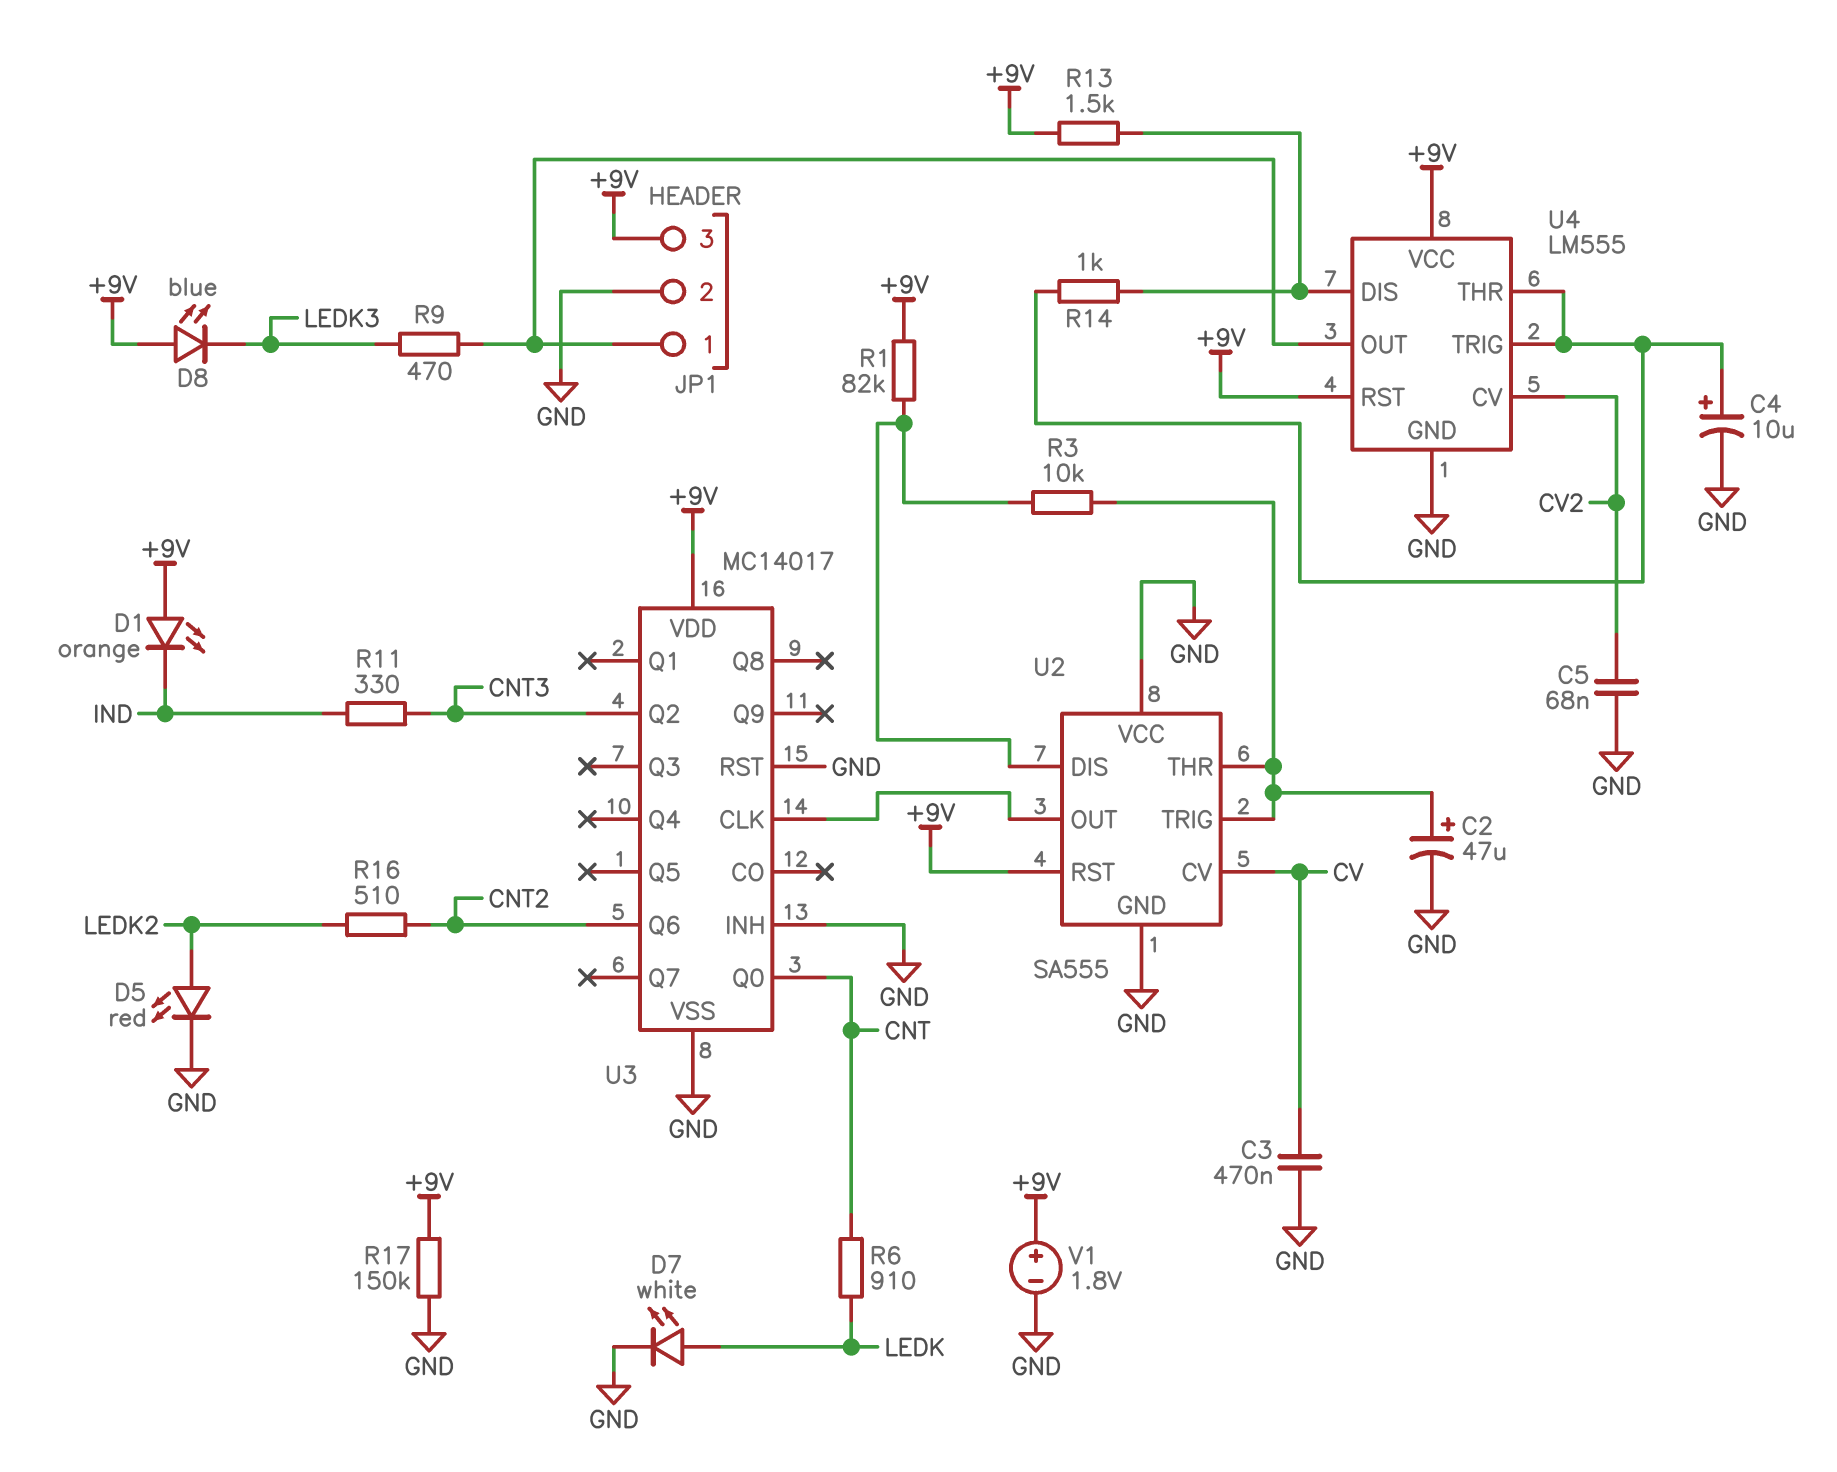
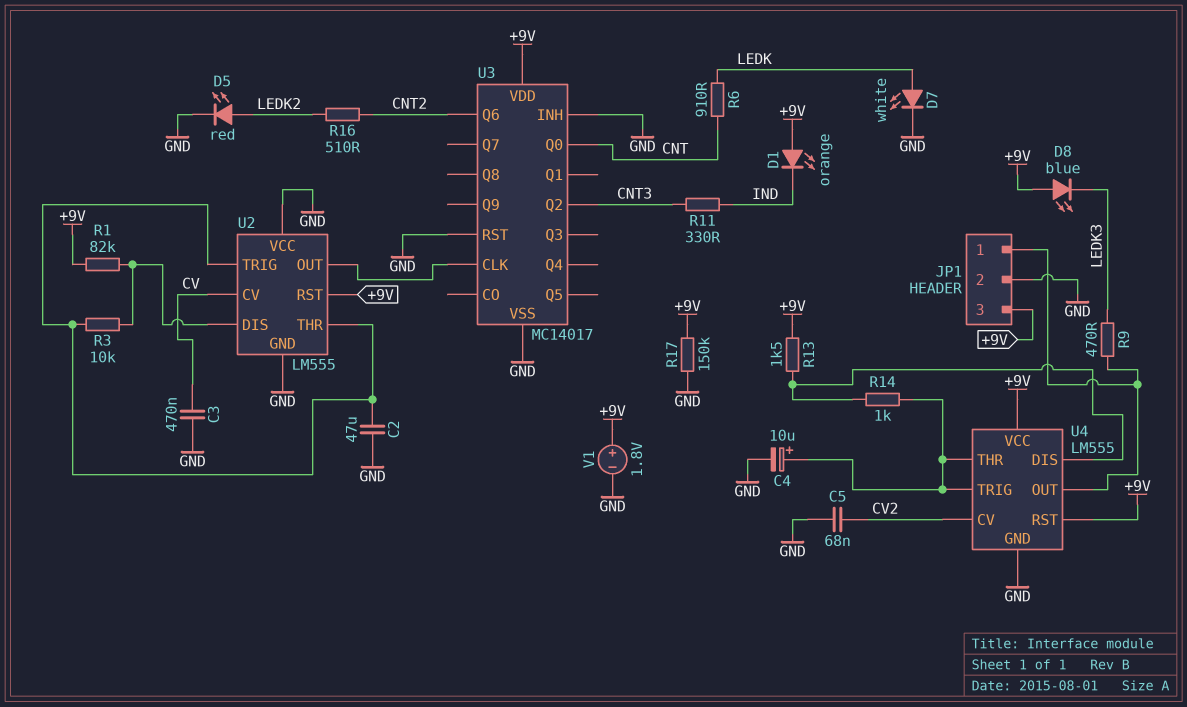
C2: 47uF (plus U2/THR, minus GND) -> 47uF (GND, U2/THR)
U2: SA555 -> LM555

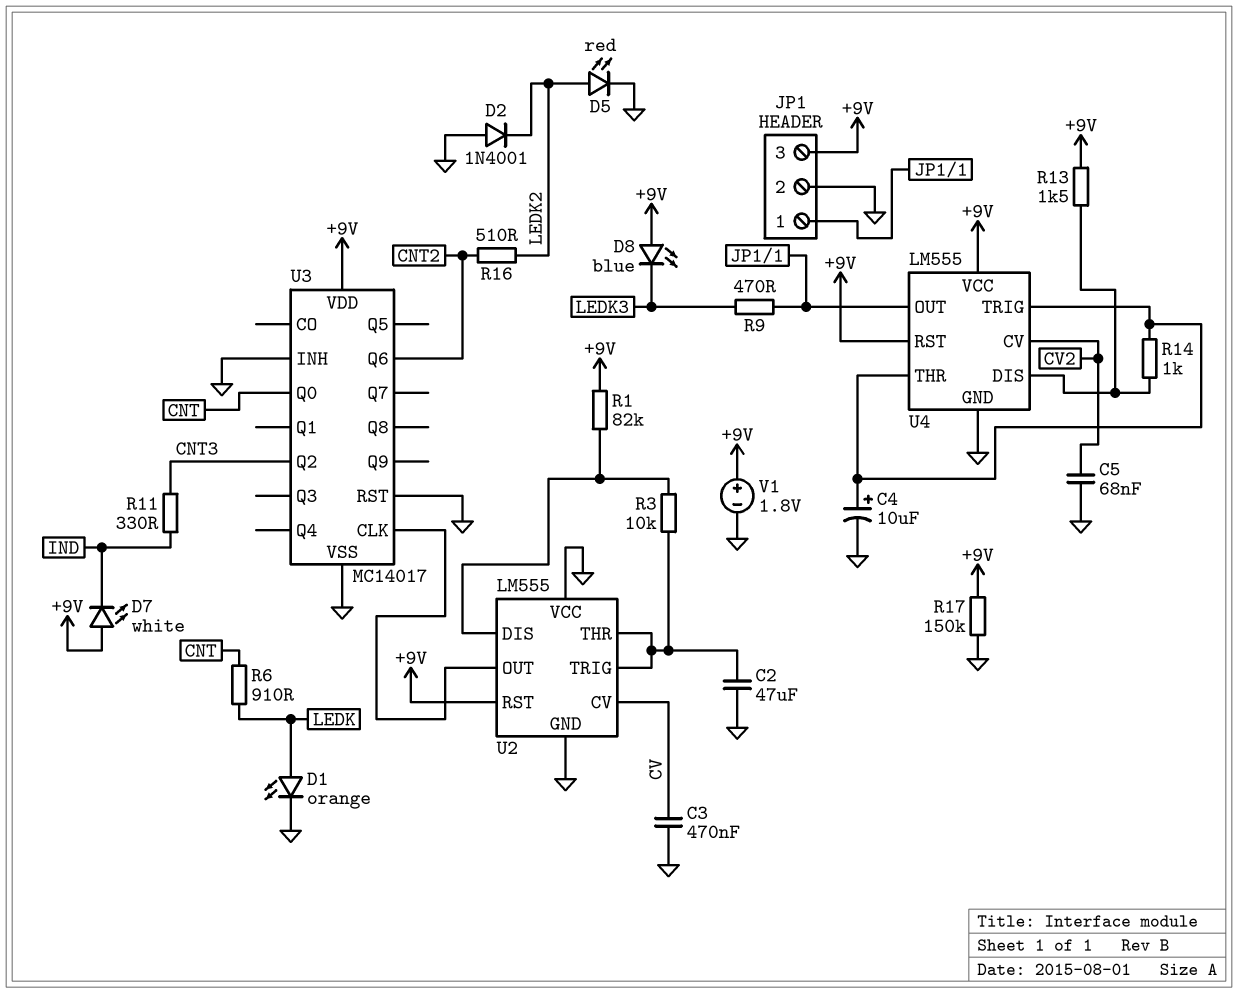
D1: LED orange (A +9V, K IND) -> LED orange (A LEDK, K GND)
D2: none -> diode 1N4001 (A GND, K LEDK2)
D7: LED white (A LEDK, K GND) -> LED white (A +9V, K IND)

